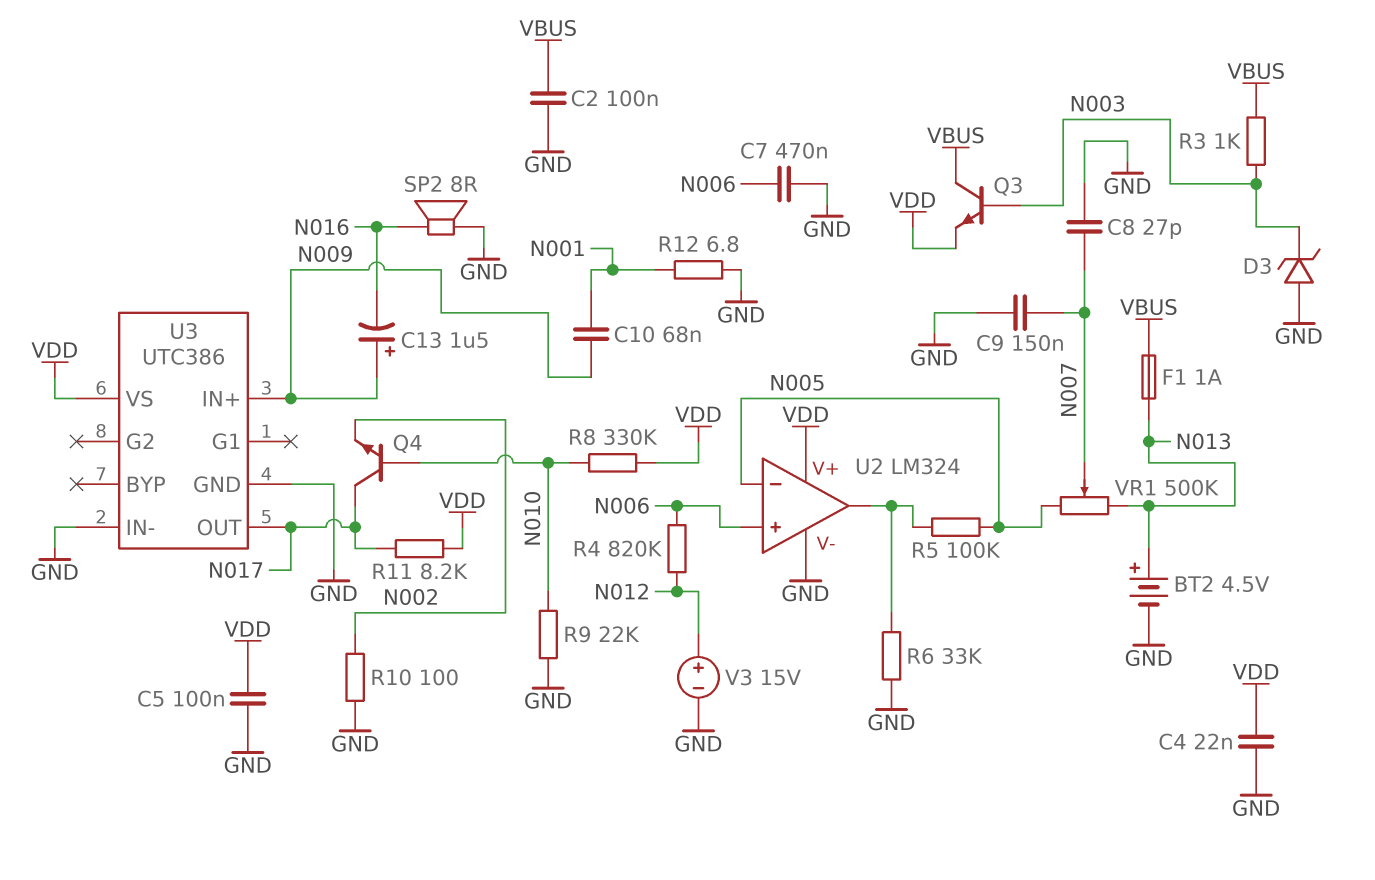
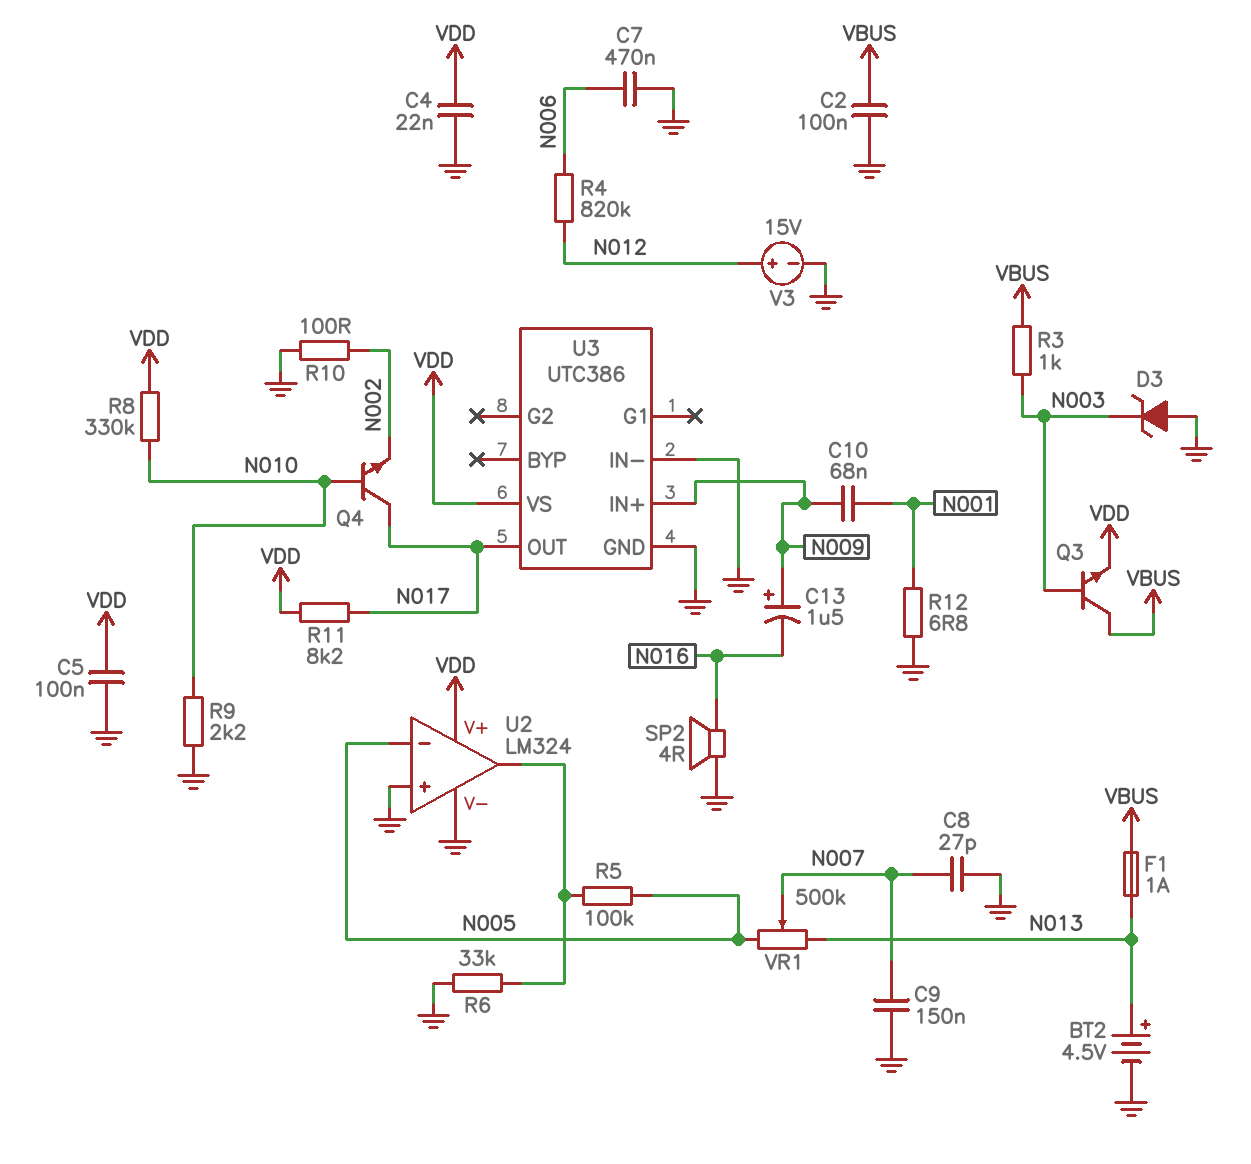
R9: 22k (GND, N010) -> 2.2k (GND, N010)
SP2: speaker 8R (GND, N016) -> speaker 4R (GND, N016)
U2 pin in+: N006 -> GND

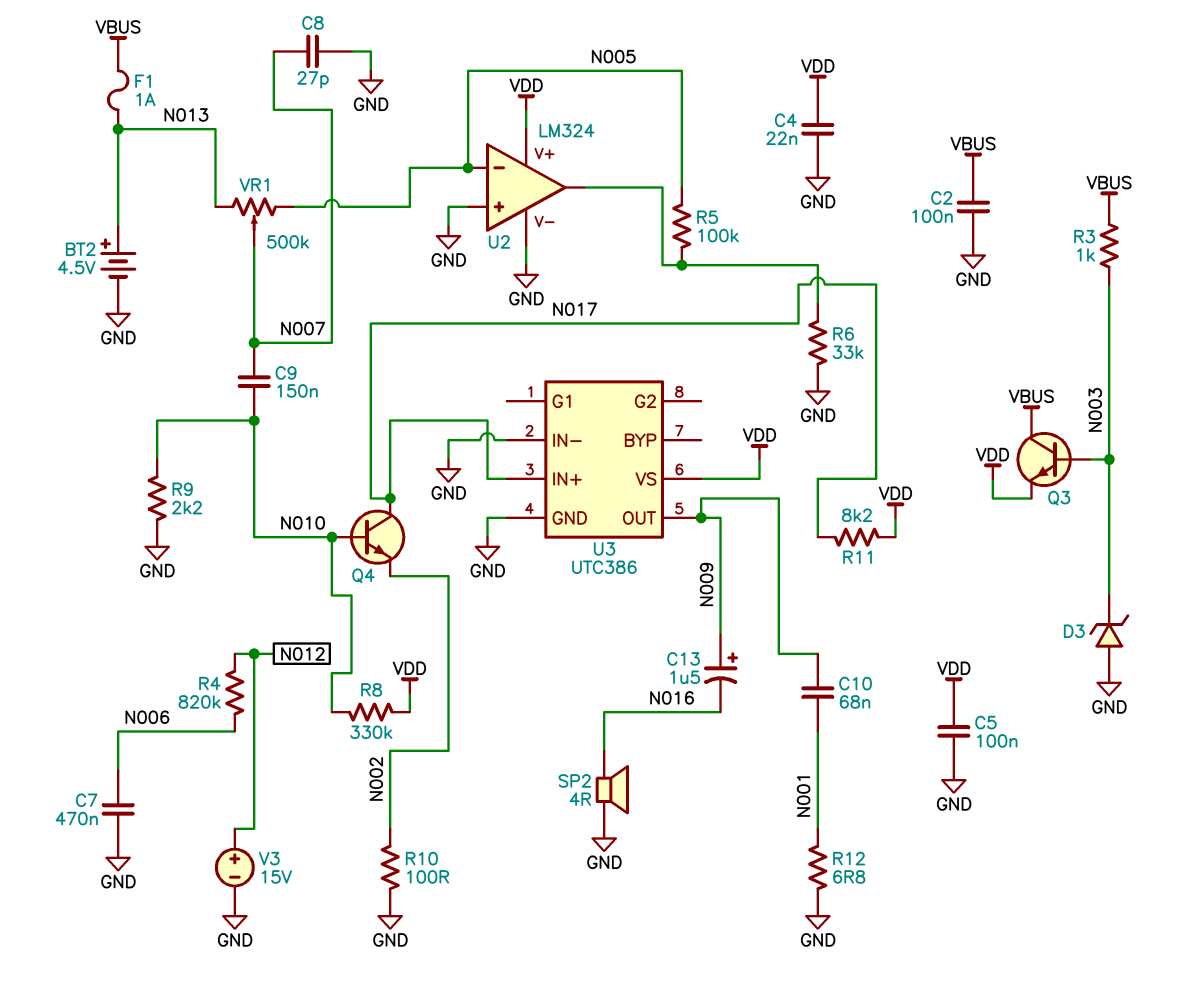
C9: 150nF (GND, N007) -> 150nF (N007, N010)
U3 pin IN+: N009 -> N017
U3 pin OUT: N017 -> N009

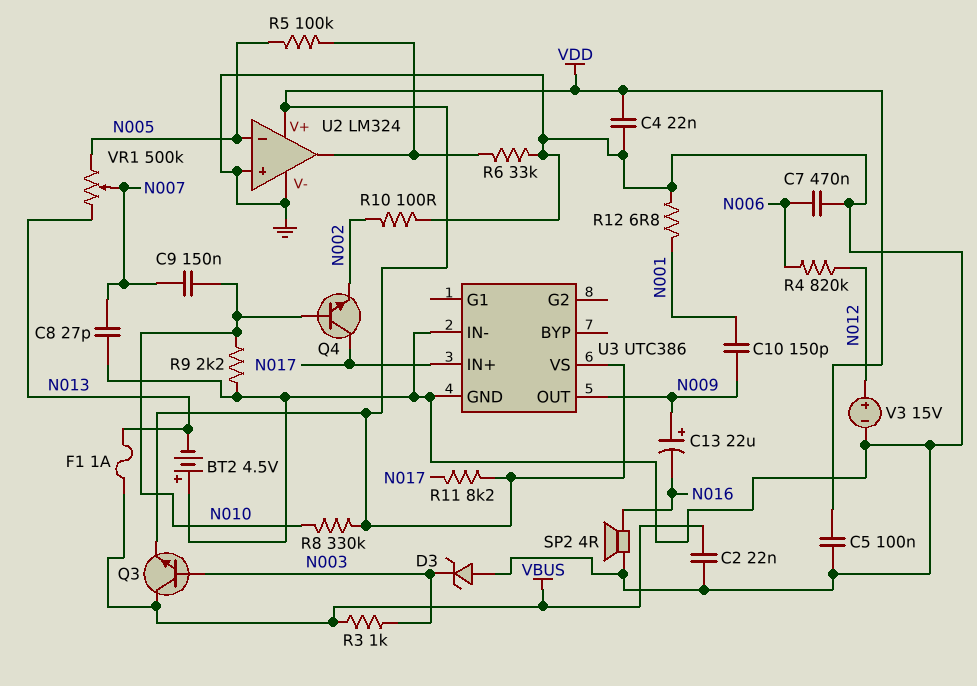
BT2: 4.5V (plus N013, minus GND) -> 4.5V (plus GND, minus N013)
C2: 100nF (GND, VBUS) -> 22nF (GND, VBUS)
C10: 68nF (N001, N009) -> 150pF (N001, N009)
C13: 1.5uF (plus N009, minus N016) -> 22uF (plus N009, minus N016)

